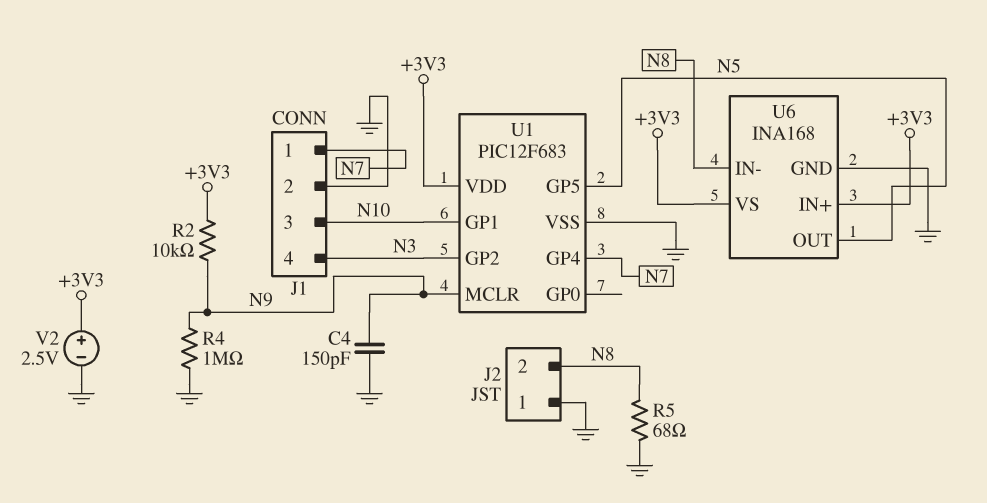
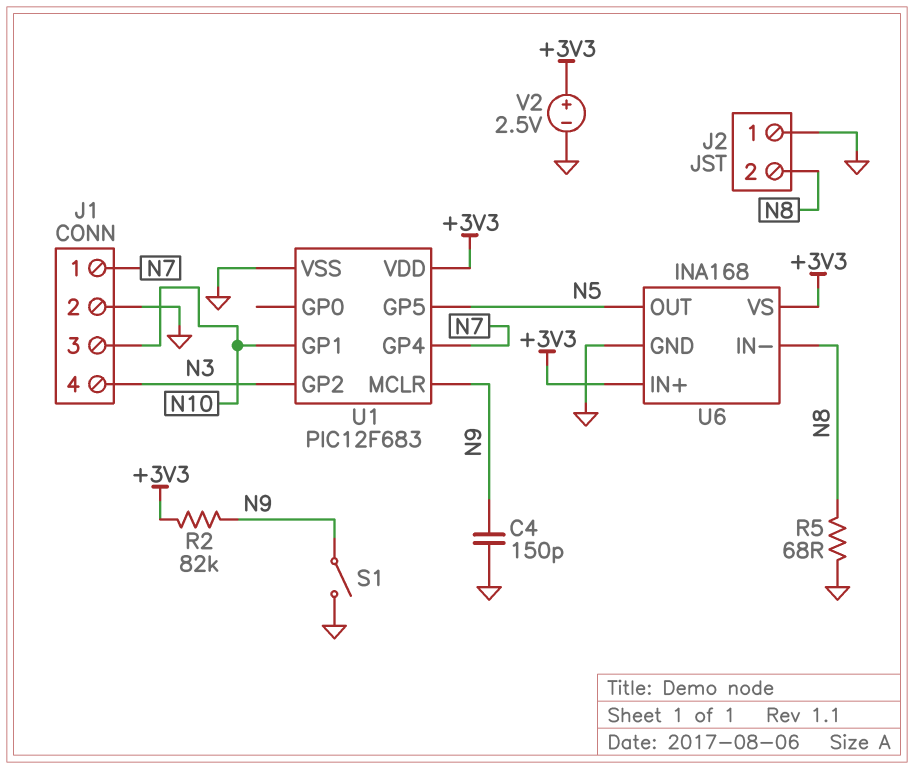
R2: 10k (+3V3, N9) -> 82k (+3V3, N9)
R4: 1M (GND, N9) -> none
S1: none -> switch (GND, N9)

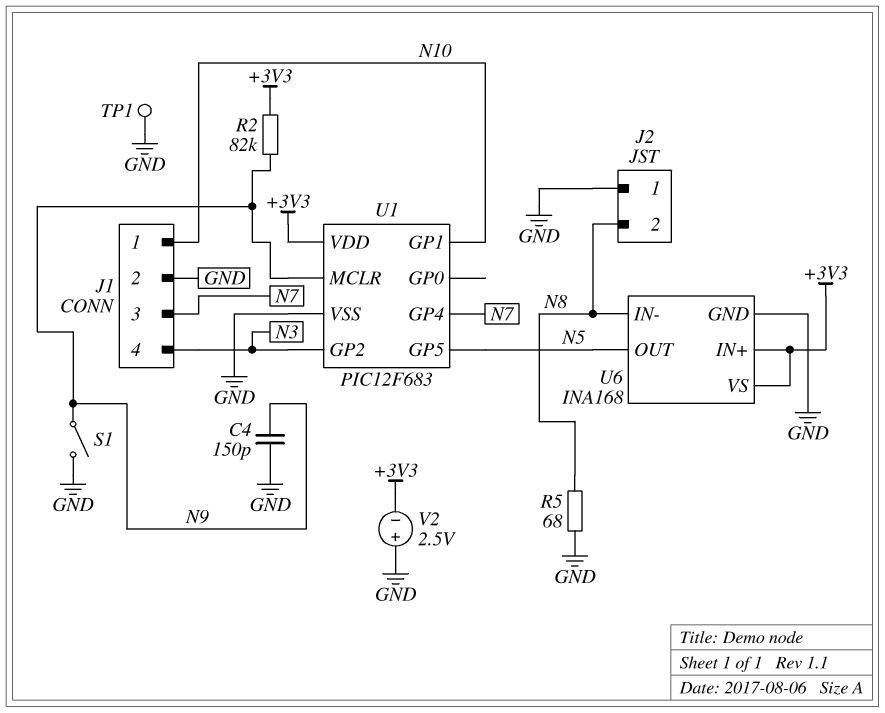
J1 pin 1: N7 -> N10
J1 pin 3: N10 -> N7
TP1: none -> test point (GND)
V2: 2.5V (plus +3V3, minus GND) -> 2.5V (plus GND, minus +3V3)

